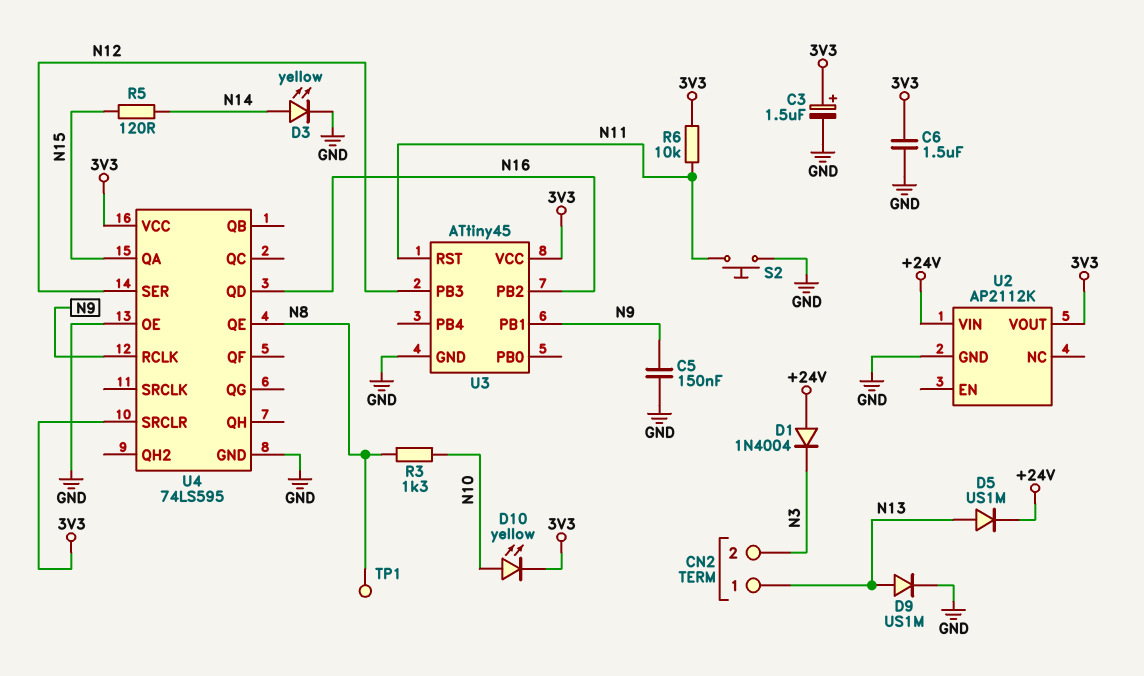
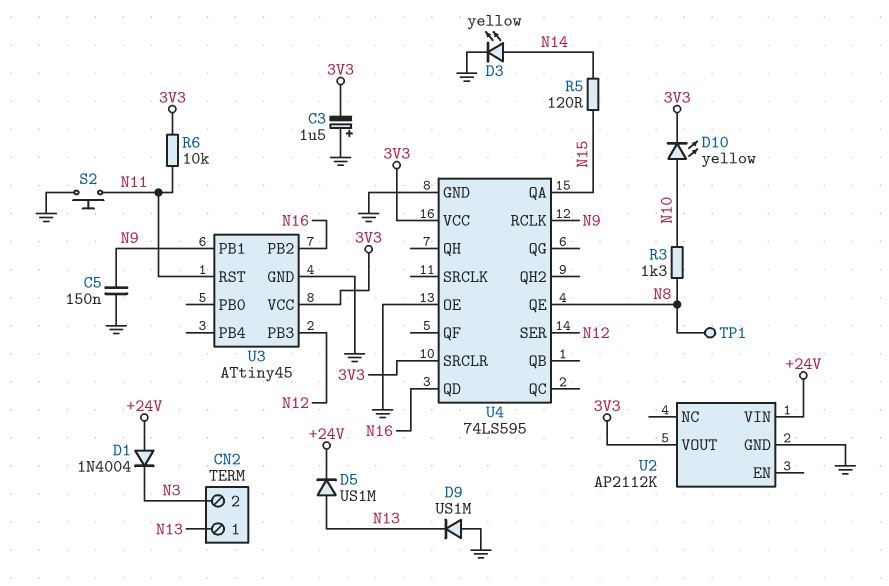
C3: 1.5uF (plus 3V3, minus GND) -> 1.5uF (plus GND, minus 3V3)
C6: 1.5uF (3V3, GND) -> none
D9: diode US1M (A N13, K GND) -> diode US1M (A GND, K N13)

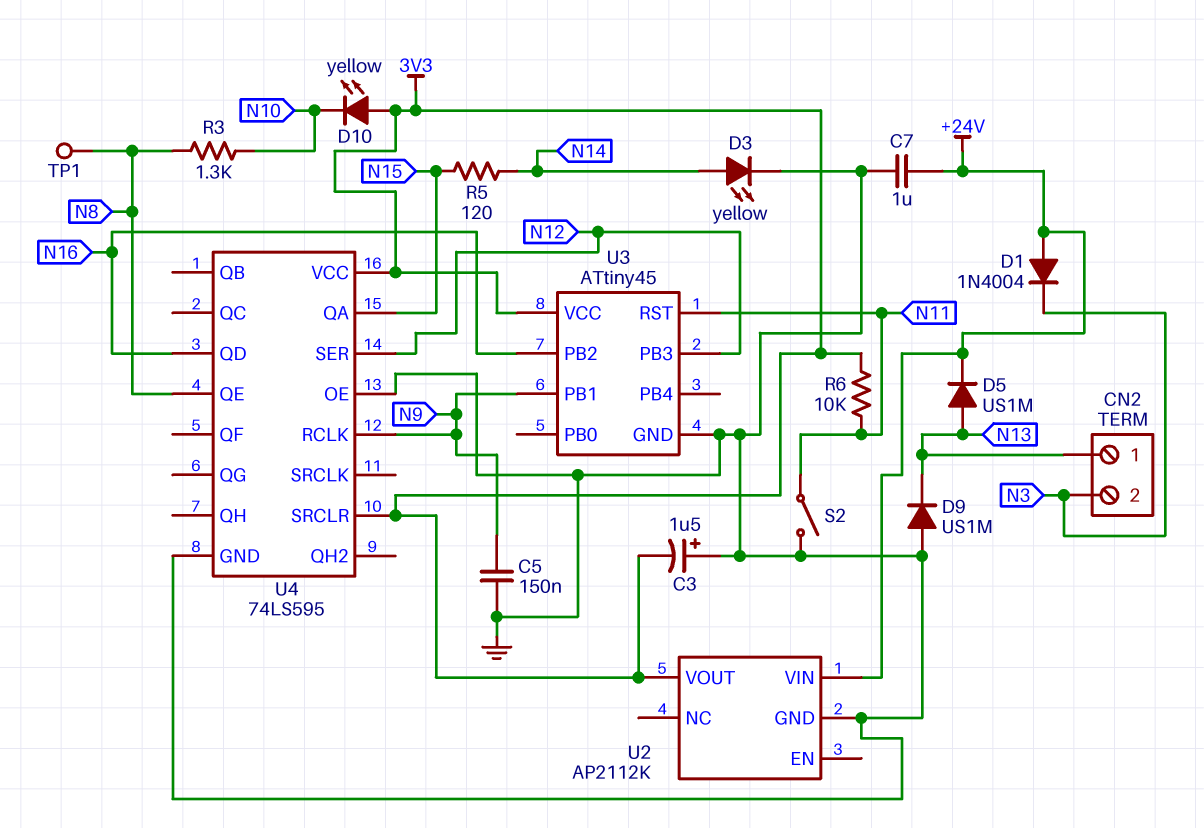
C7: none -> 1uF (+24V, GND)
D10: LED yellow (A N10, K 3V3) -> LED yellow (A 3V3, K N10)
S2: button (GND, N11) -> switch (GND, N11)

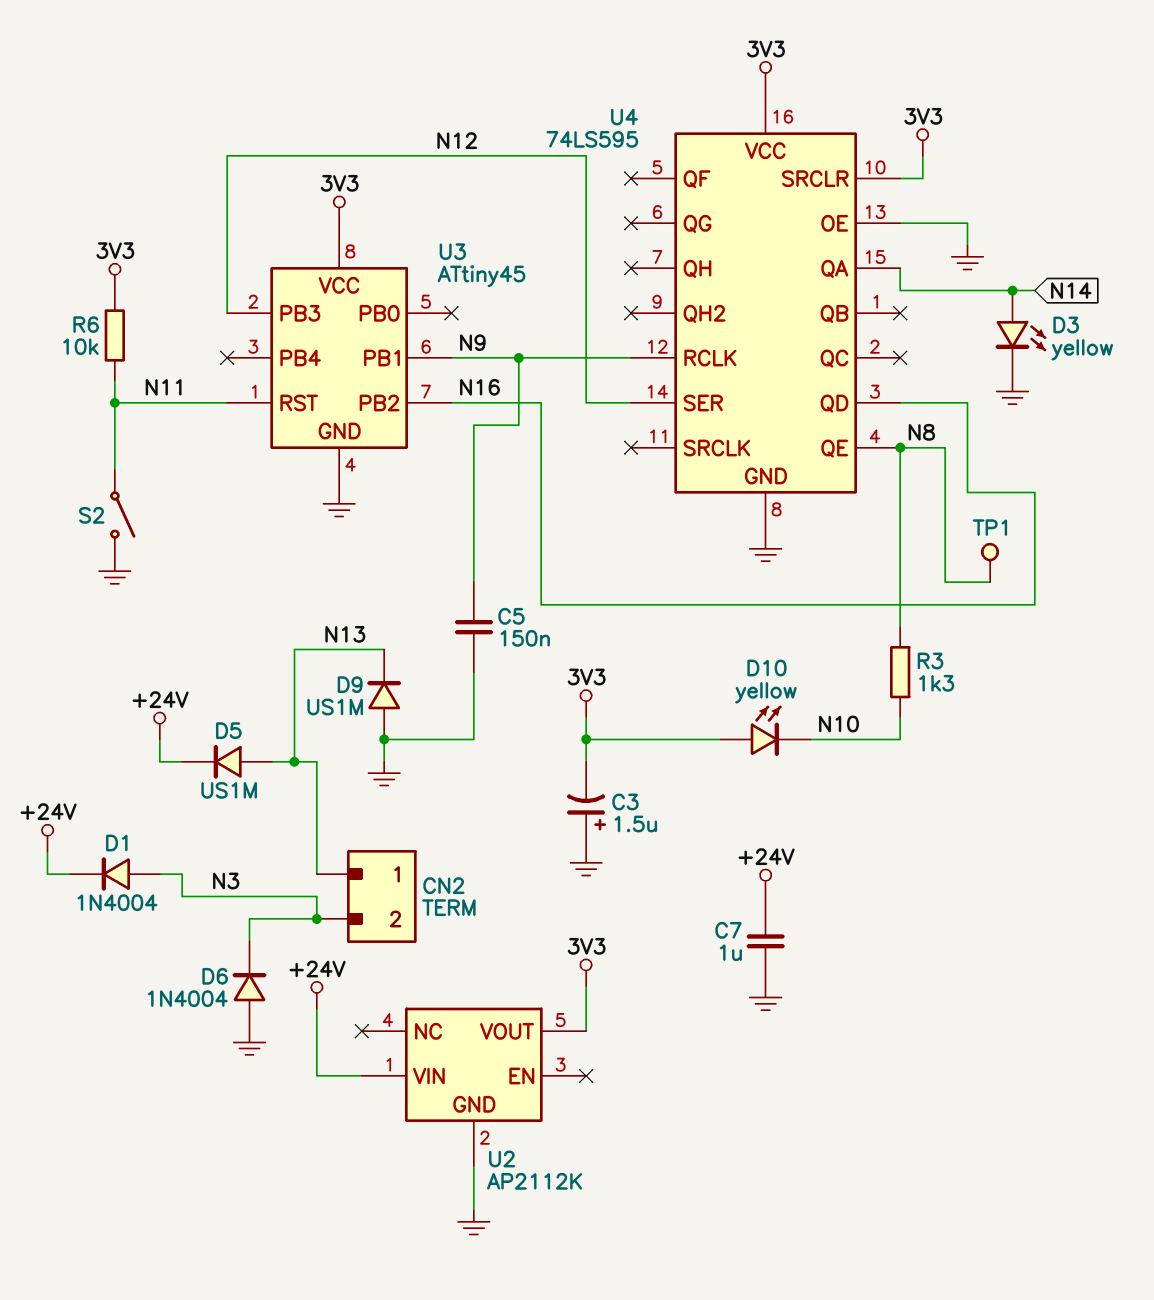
D1: diode 1N4004 (A +24V, K N3) -> diode 1N4004 (A N3, K +24V)
D6: none -> diode 1N4004 (A GND, K N3)
R5: 120 (N14, N15) -> none
U4 pin QA: N15 -> N14

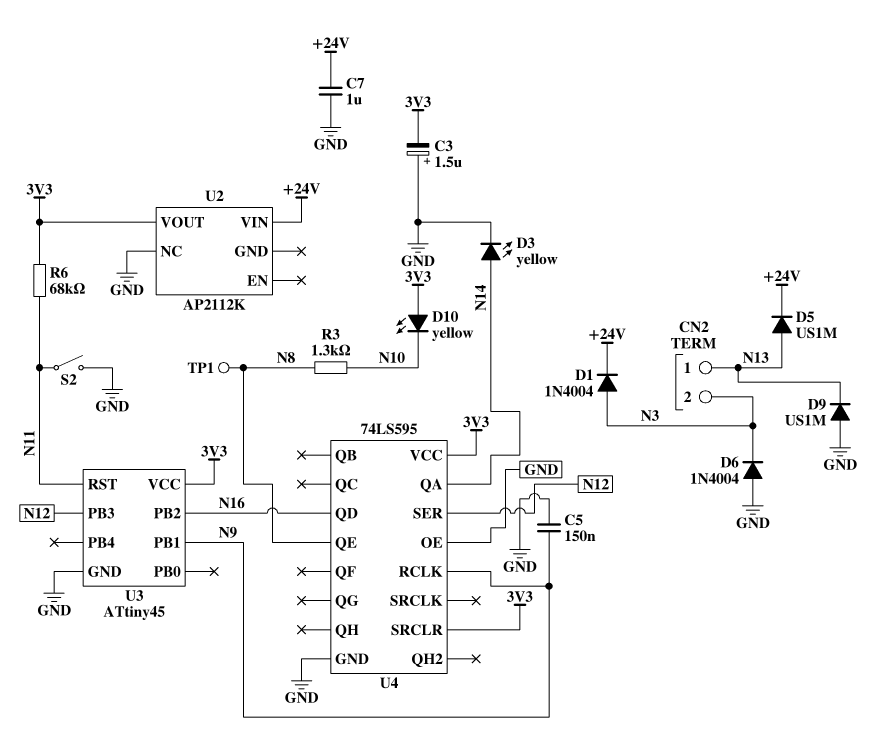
R6: 10k (3V3, N11) -> 68k (3V3, N11)
U2 pin GND: GND -> none
U2 pin NC: none -> GND

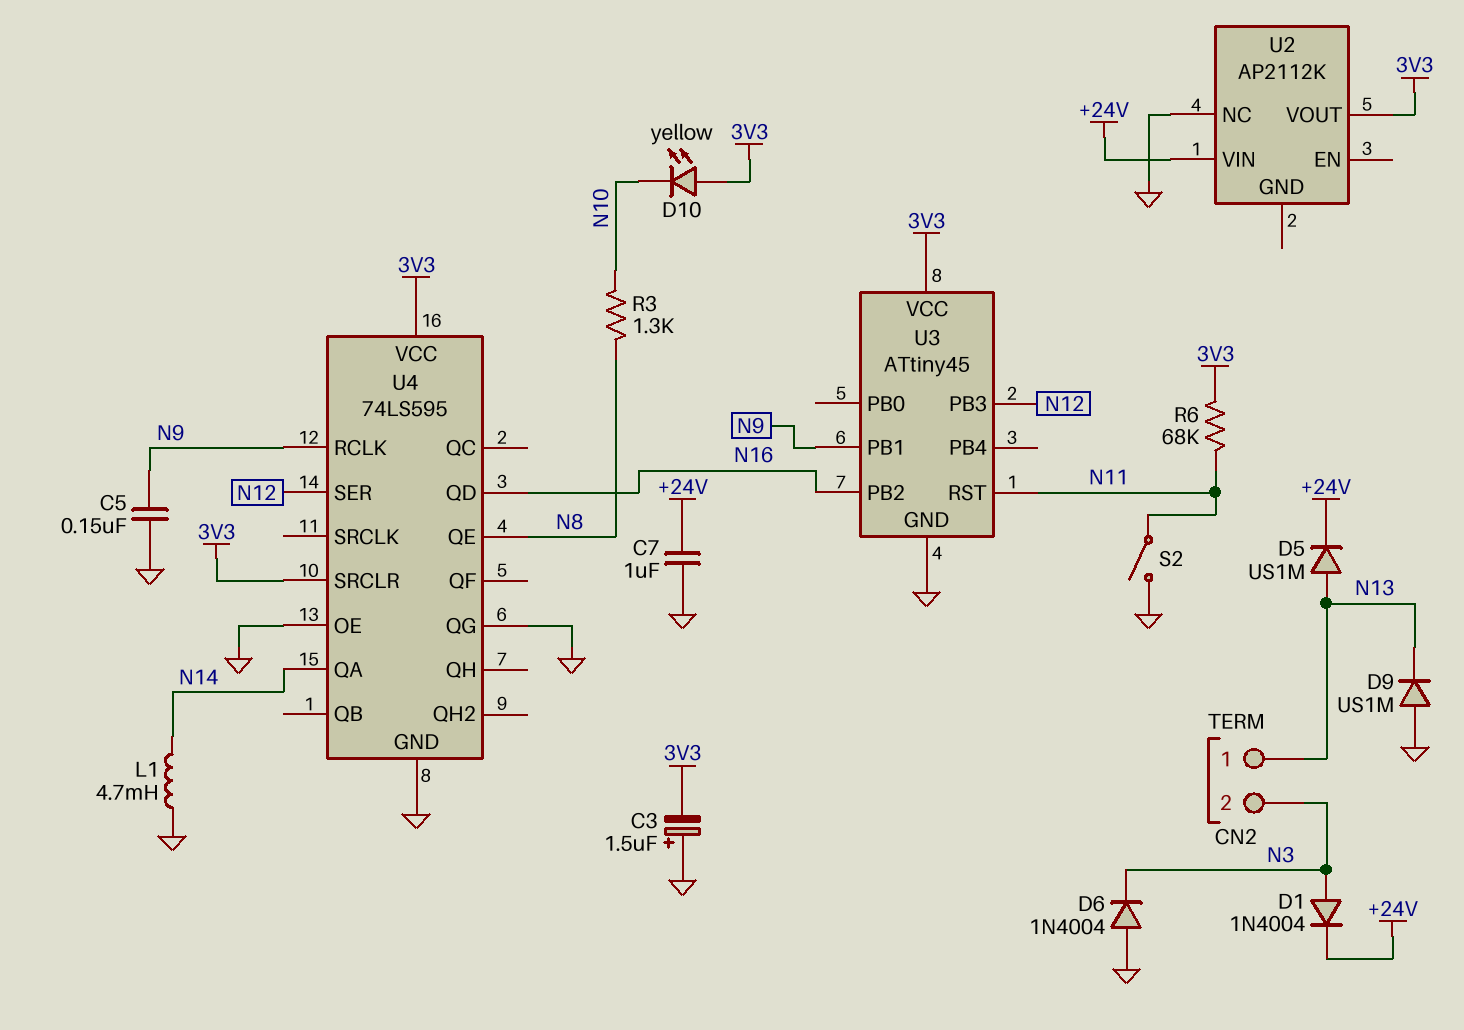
D3: LED yellow (A N14, K GND) -> none
L1: none -> 4.7mH (GND, N14)
TP1: test point (N8) -> none
U4 pin QG: none -> GND

